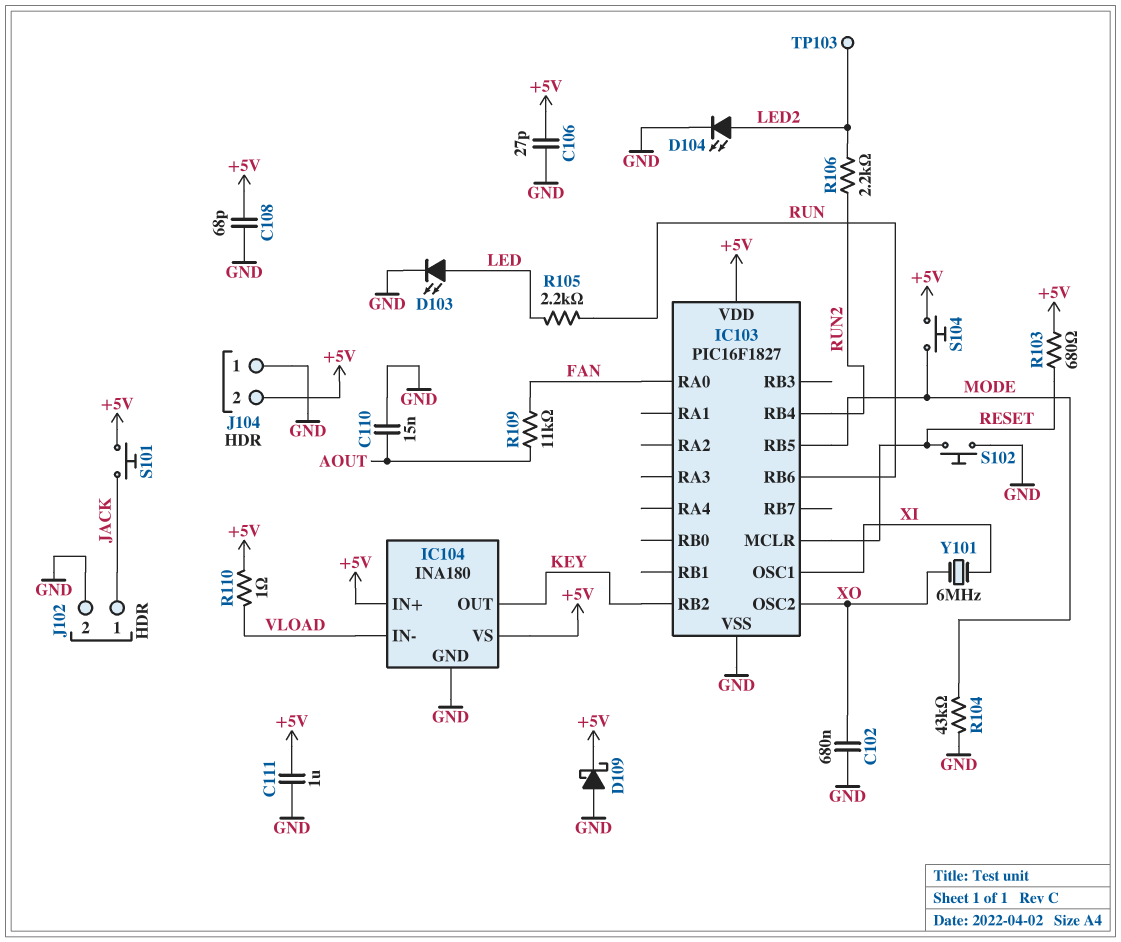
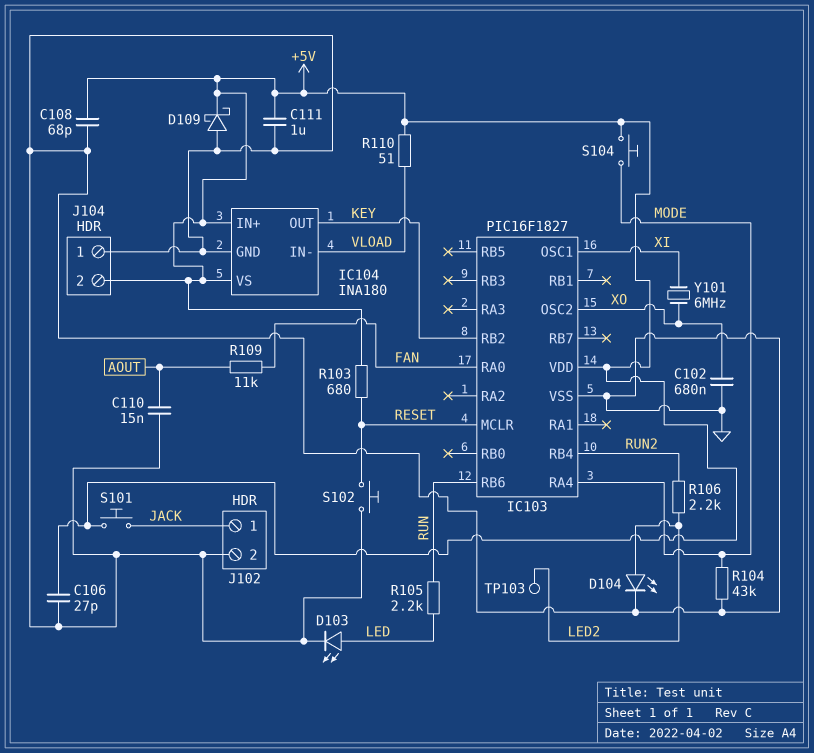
IC103 pin RA4: none -> MODE
IC103 pin RB5: MODE -> none
R110: 1 (+5V, VLOAD) -> 51 (+5V, VLOAD)

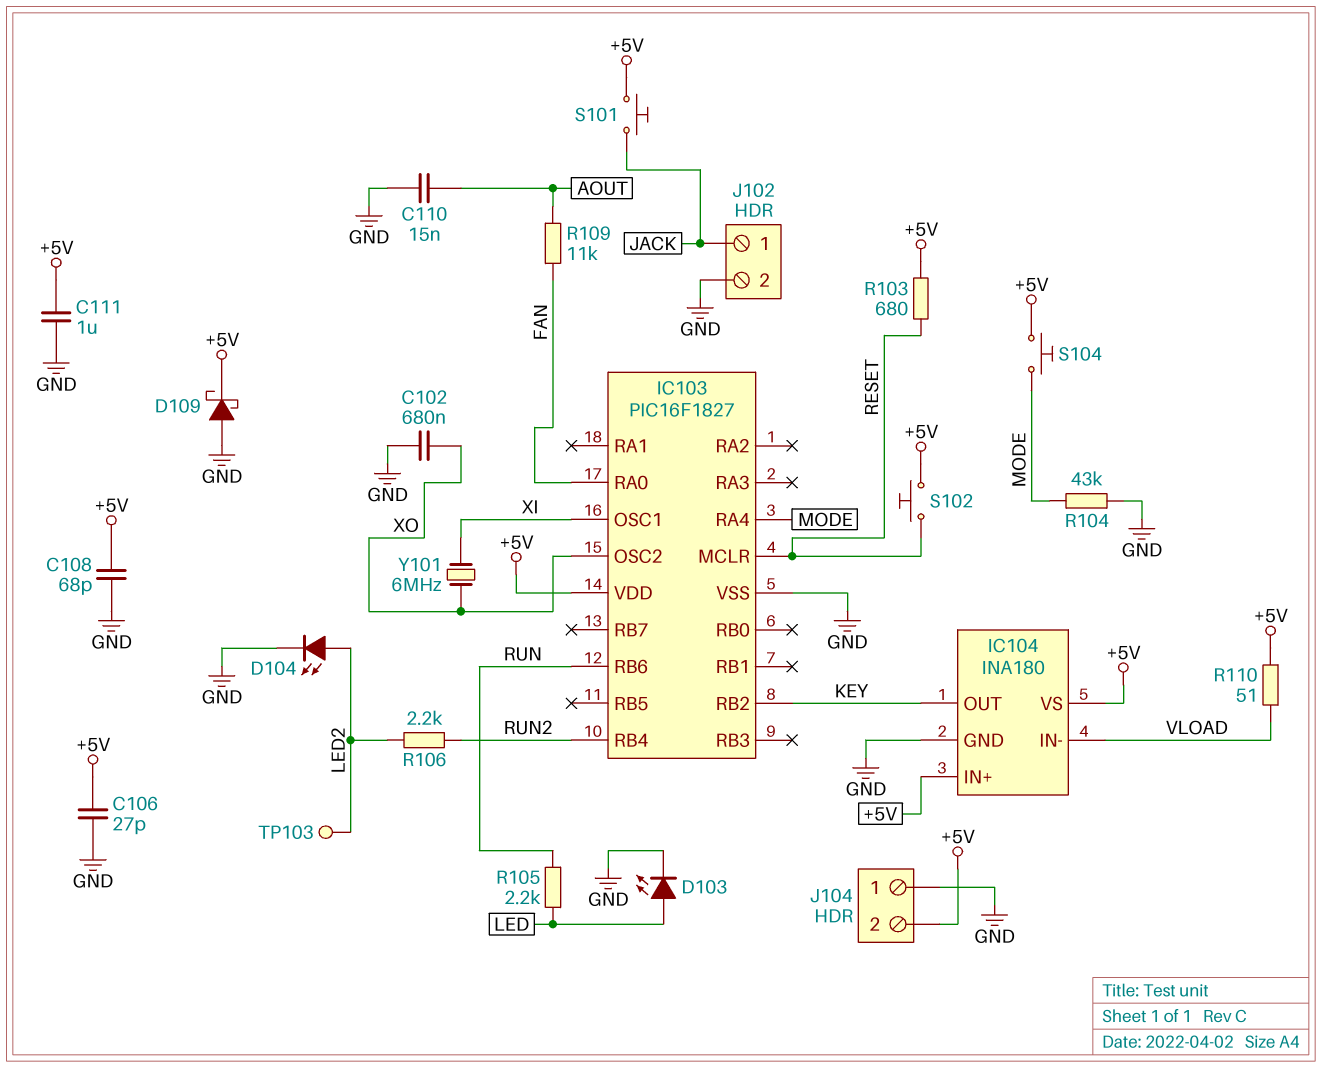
S102: button (GND, RESET) -> button (+5V, RESET)

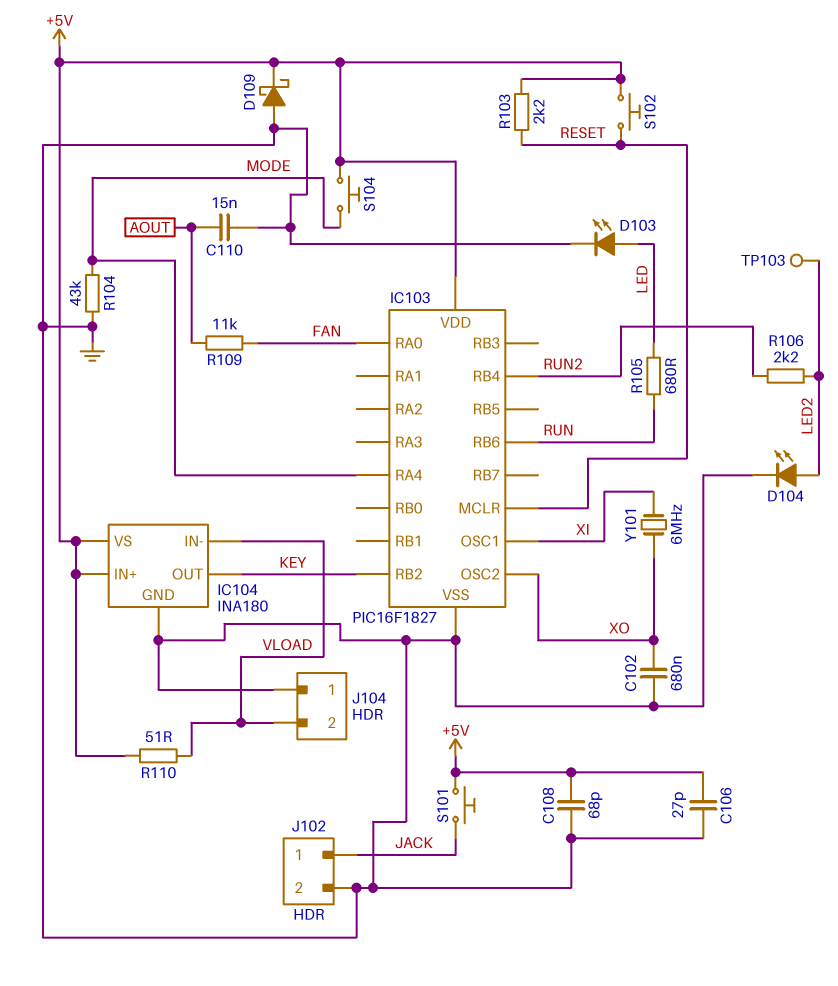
C111: 1uF (+5V, GND) -> none
J104 pin 2: +5V -> VLOAD
R103: 680 (+5V, RESET) -> 2.2k (+5V, RESET)
R105: 2.2k (LED, RUN) -> 680 (LED, RUN)

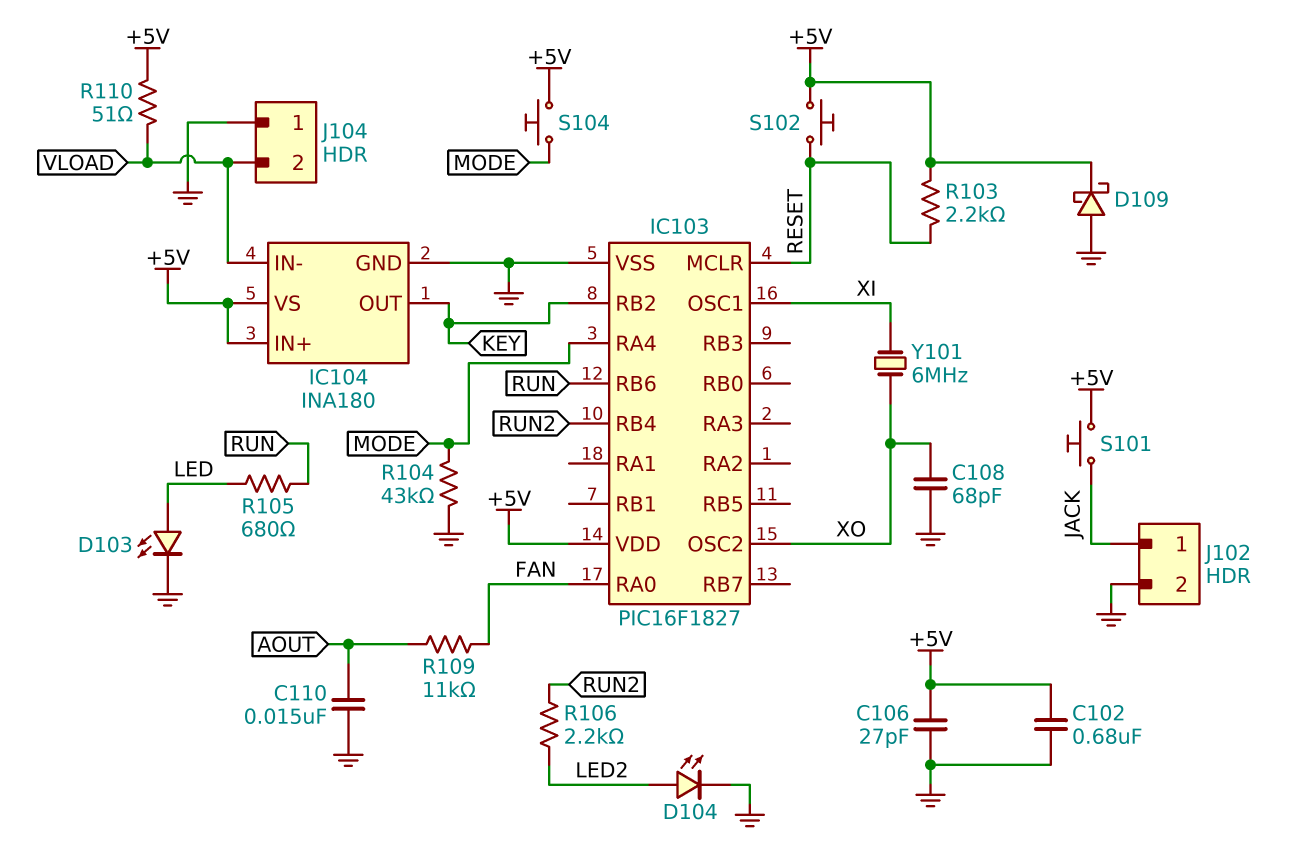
C102: 680nF (GND, XO) -> 680nF (+5V, GND)
C108: 68pF (+5V, GND) -> 68pF (GND, XO)
TP103: test point (LED2) -> none

